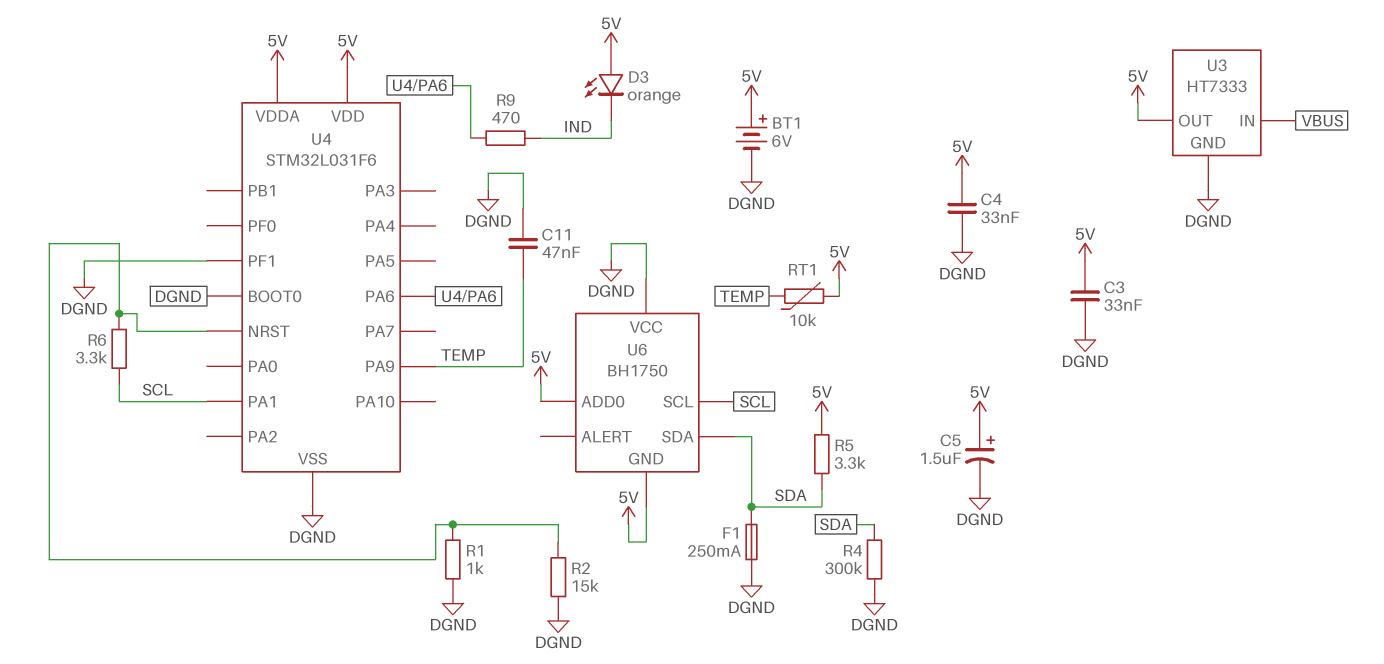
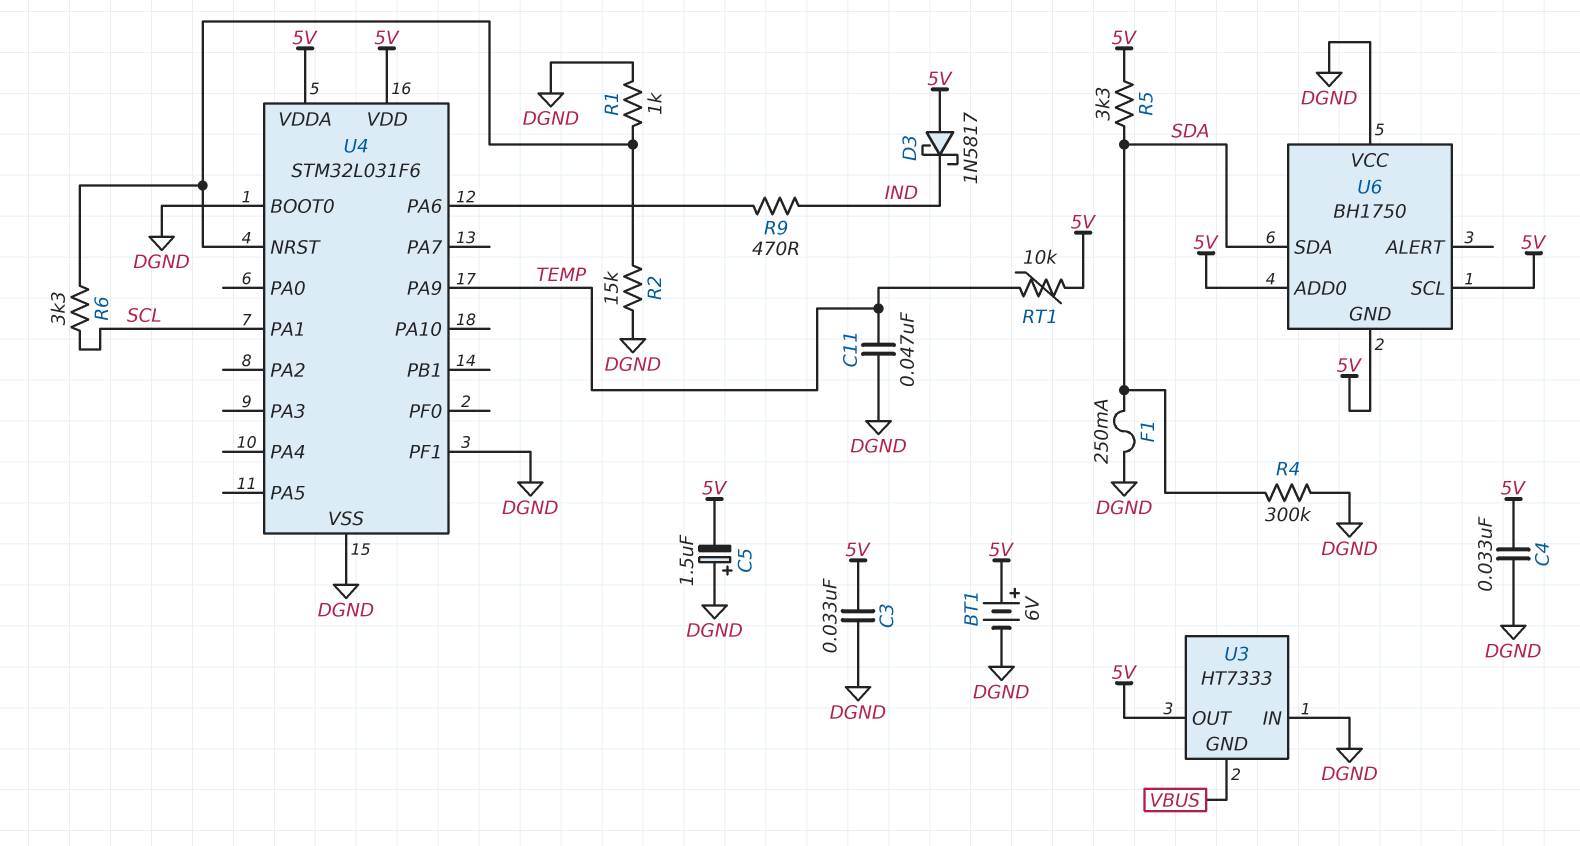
C5: 1.5uF (plus 5V, minus DGND) -> 1.5uF (plus DGND, minus 5V)
D3: LED orange (A 5V, K IND) -> schottky 1N5817 (A 5V, K IND)
U3 pin GND: DGND -> VBUS
U3 pin IN: VBUS -> DGND
U6 pin SCL: SCL -> 5V

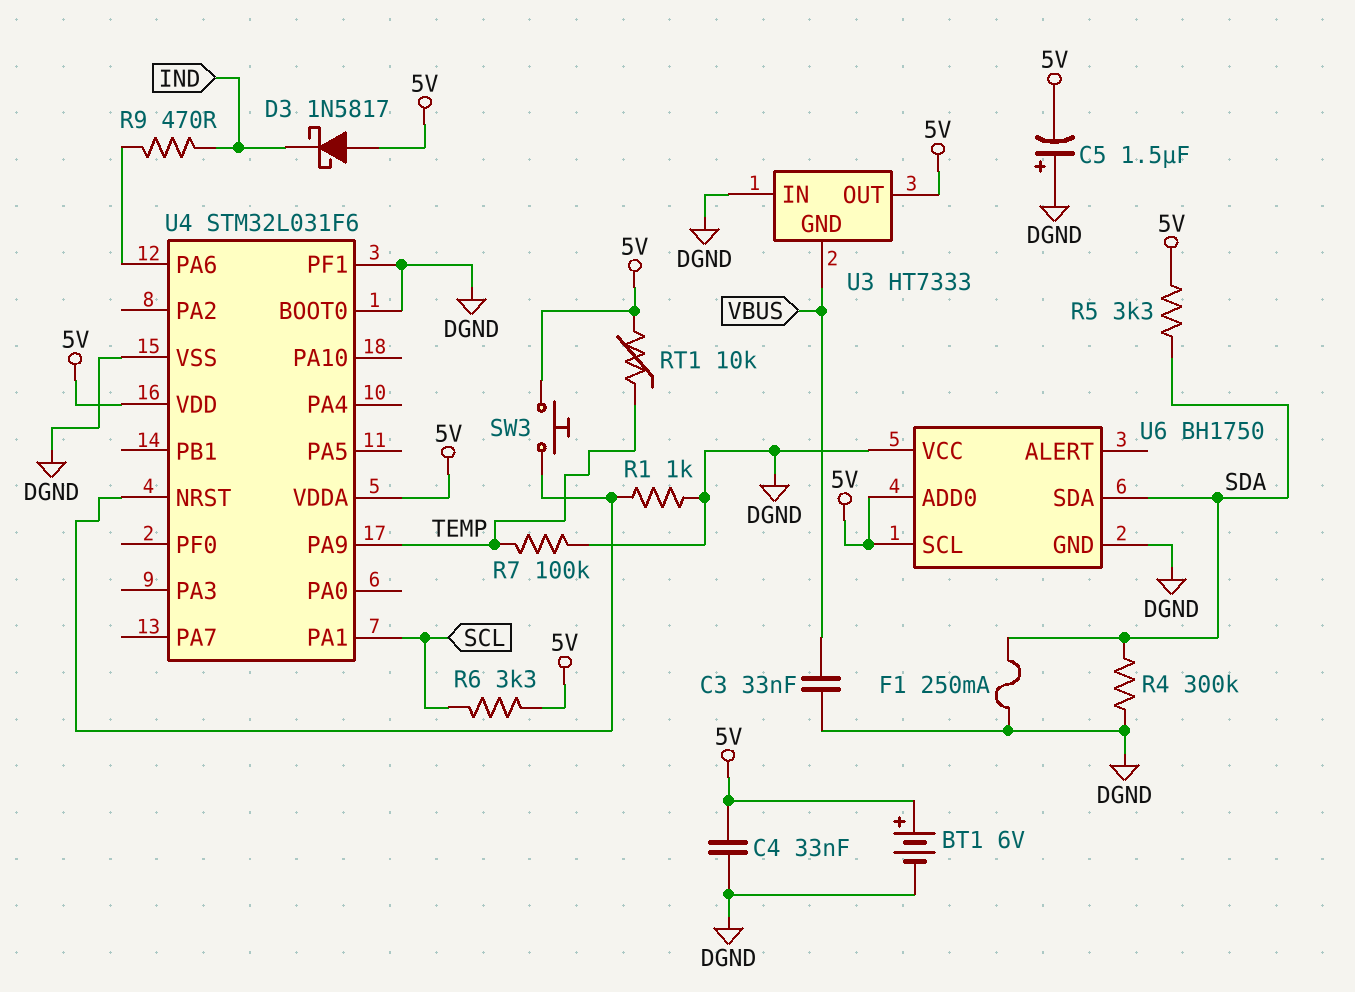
C3: 33nF (5V, DGND) -> 33nF (DGND, VBUS)
C11: 47nF (DGND, TEMP) -> none
R2: 15k (DGND, U4/NRST) -> none
R6: 3.3k (SCL, U4/NRST) -> 3.3k (5V, SCL)
R7: none -> 100k (DGND, TEMP)
SW3: none -> button (5V, U4/NRST)
U6 pin GND: 5V -> DGND

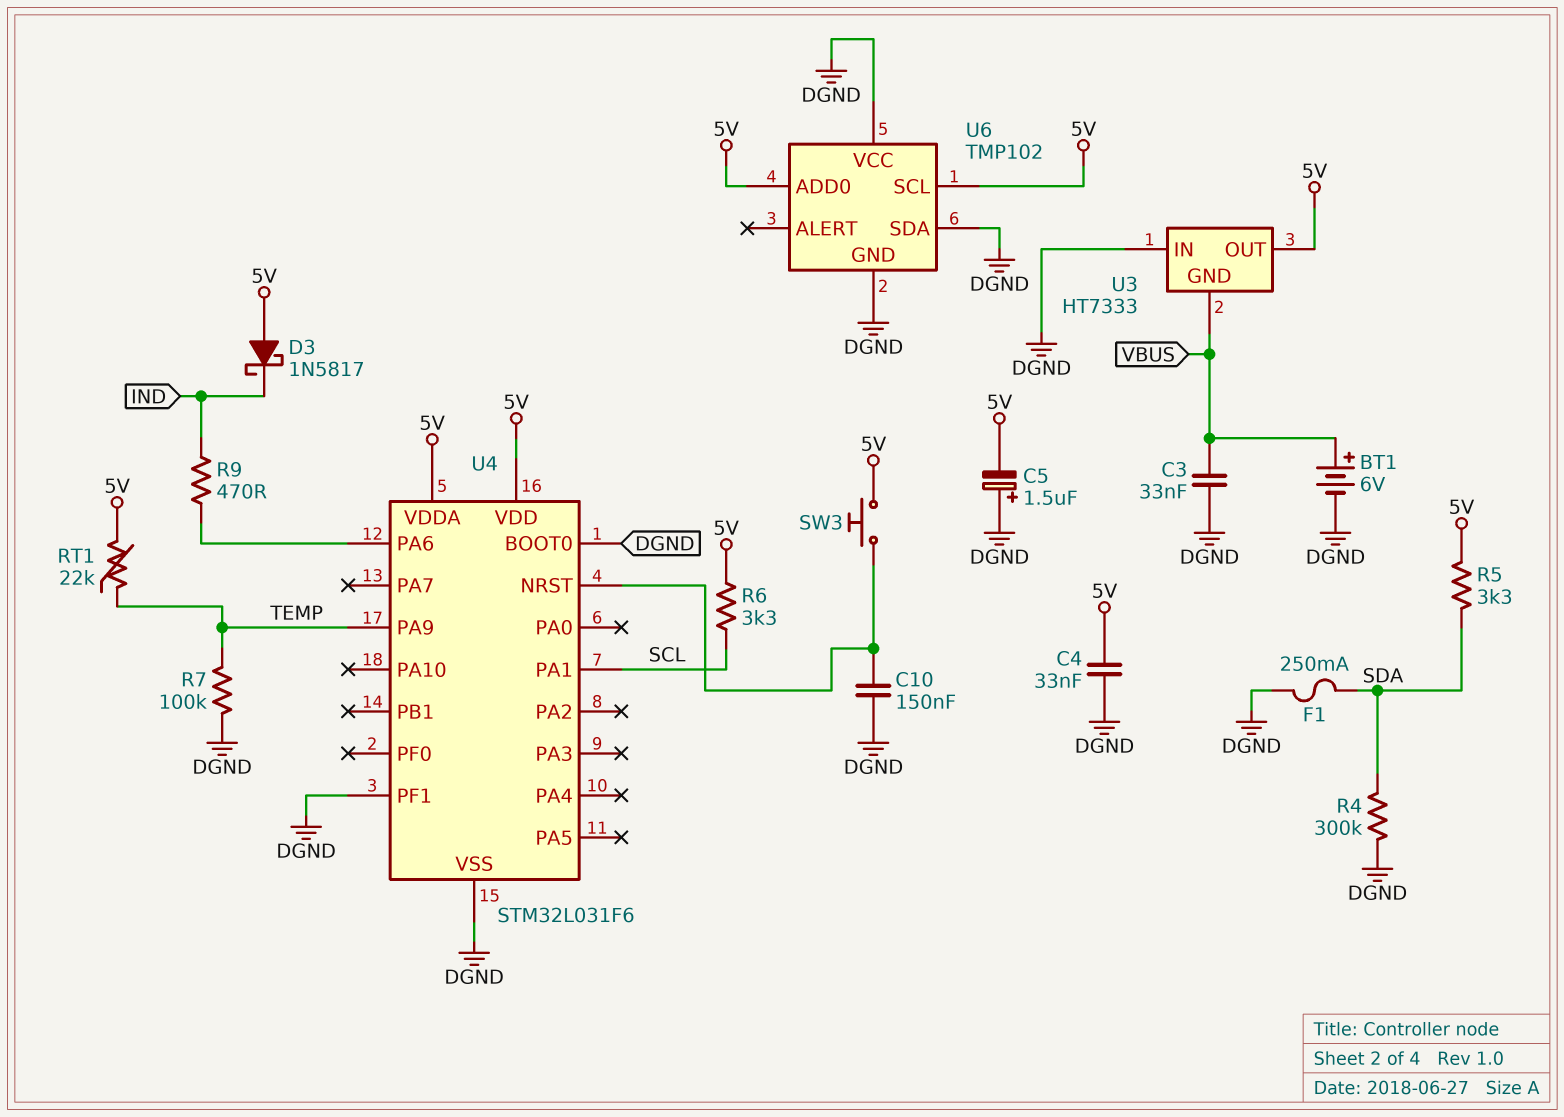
BT1: 6V (plus 5V, minus DGND) -> 6V (plus VBUS, minus DGND)
C10: none -> 150nF (DGND, U4/NRST)
R1: 1k (DGND, U4/NRST) -> none
RT1: 10k (5V, TEMP) -> 22k (5V, TEMP)
U6: BH1750 -> TMP102
U6 pin SDA: SDA -> DGND

